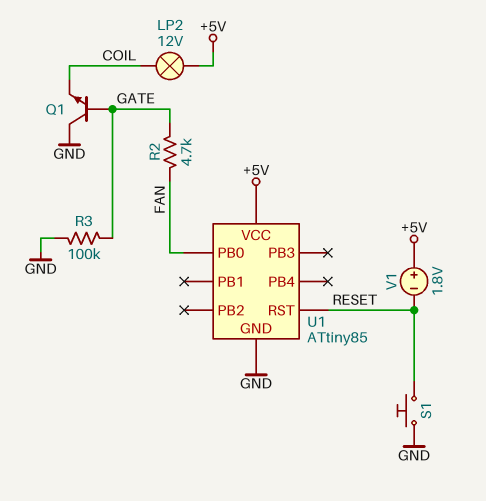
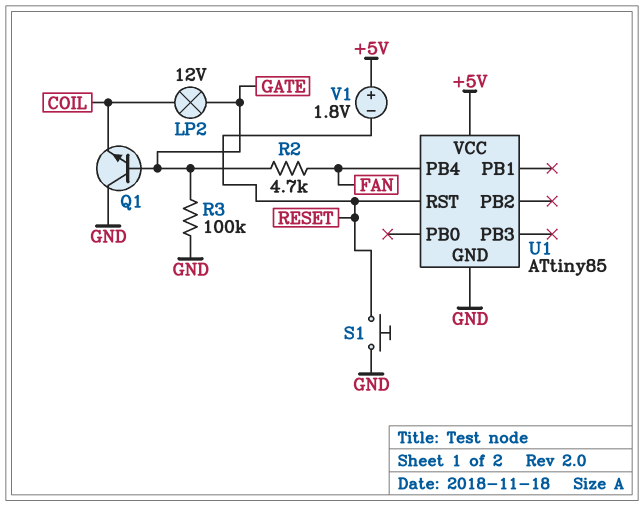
LP2: lamp 12V (+5V, COIL) -> lamp 12V (COIL, GATE)
U1 pin PB0: FAN -> none
U1 pin PB4: none -> FAN

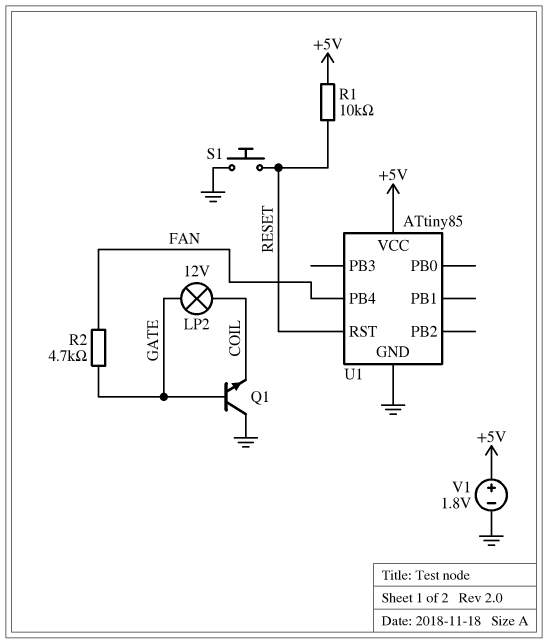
R1: none -> 10k (+5V, RESET)
R3: 100k (GATE, GND) -> none
V1: 1.8V (plus +5V, minus RESET) -> 1.8V (plus +5V, minus GND)

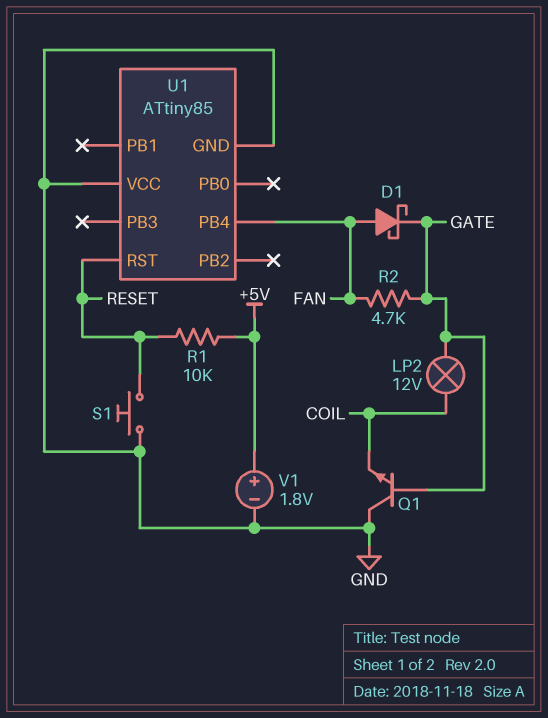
D1: none -> schottky (A FAN, K GATE)
U1 pin VCC: +5V -> GND

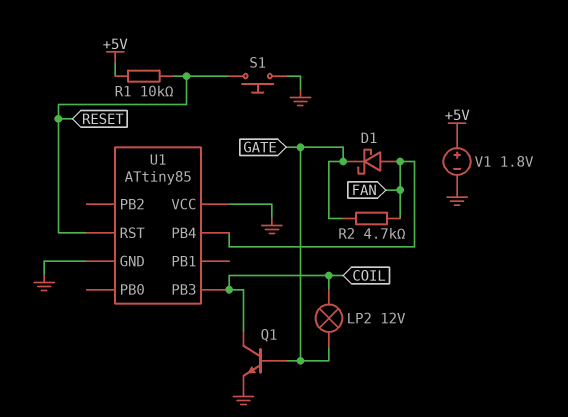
Q1: NPN (B GATE, C GND, E COIL) -> NPN (B GATE, C COIL, E GND)
U1 pin PB3: none -> COIL

